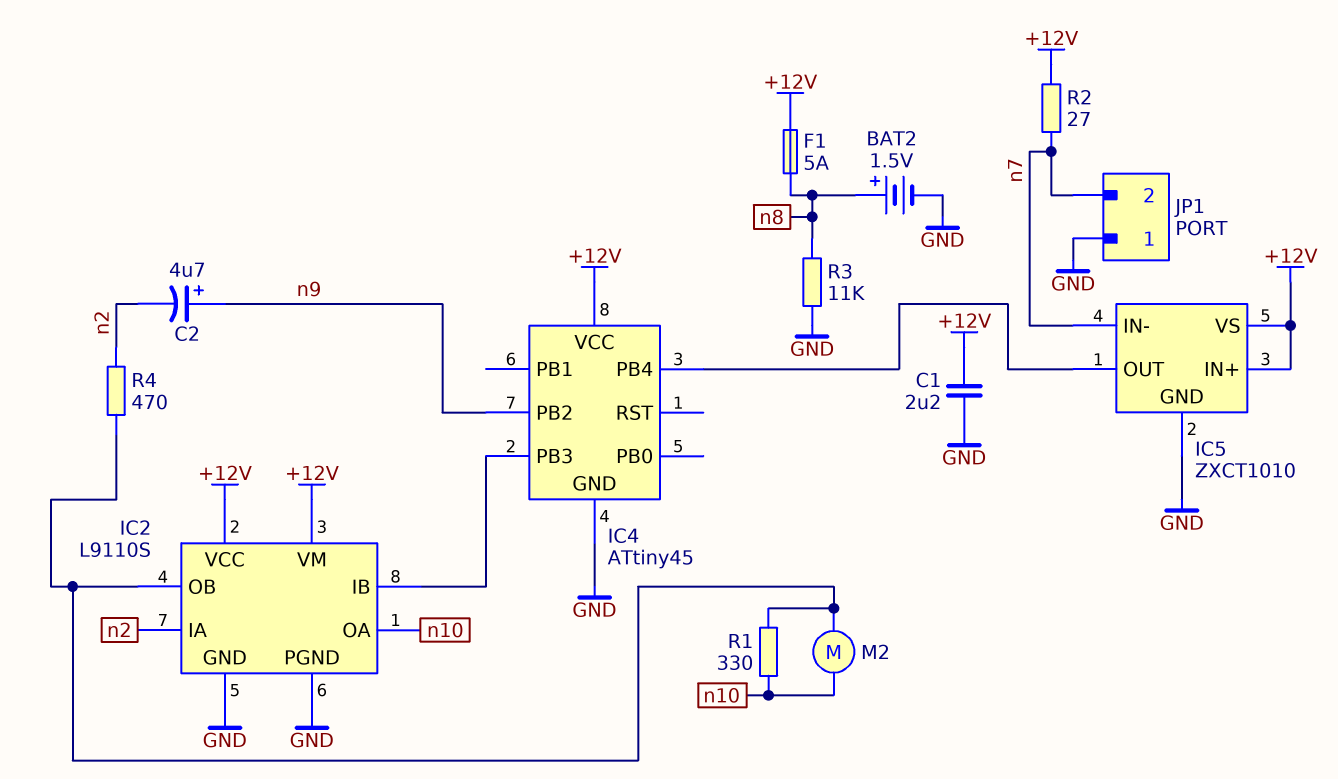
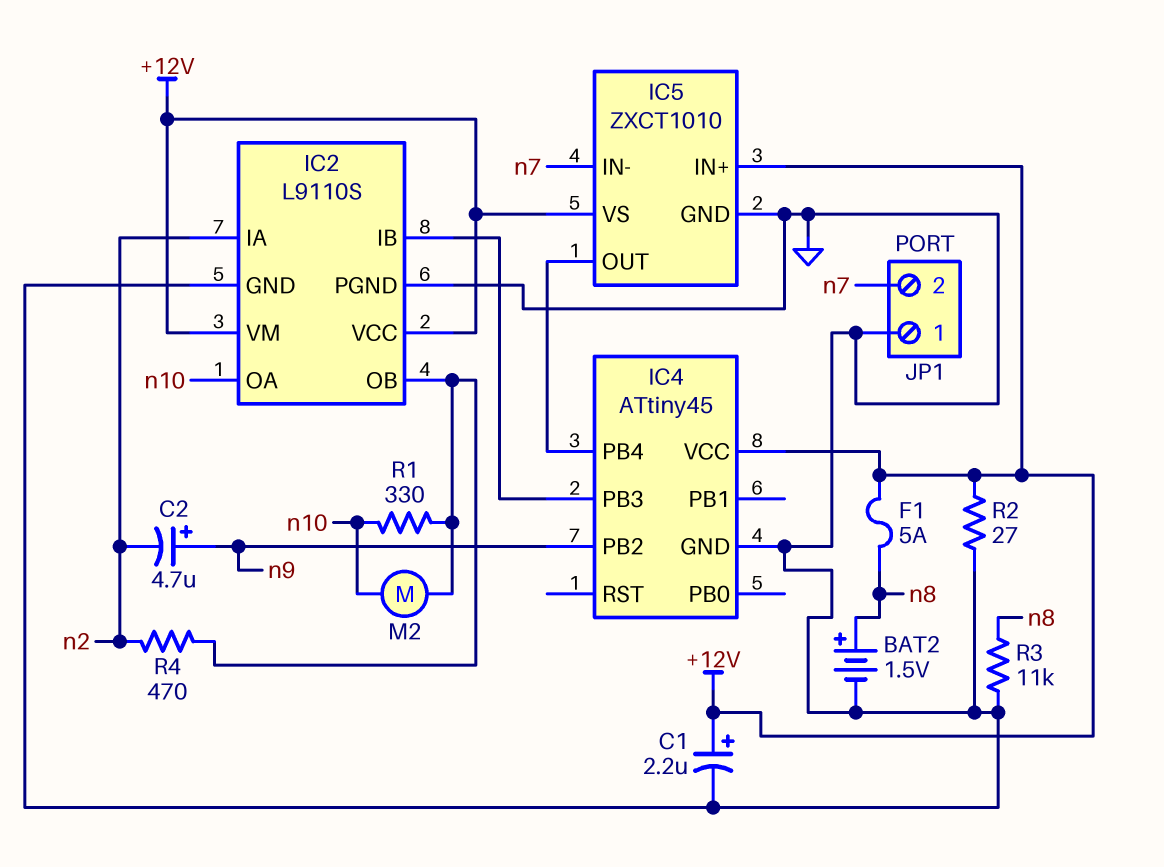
C1: 2.2uF (+12V, GND) -> 2.2uF (plus +12V, minus GND)
R2: 27 (+12V, n7) -> 27 (+12V, GND)

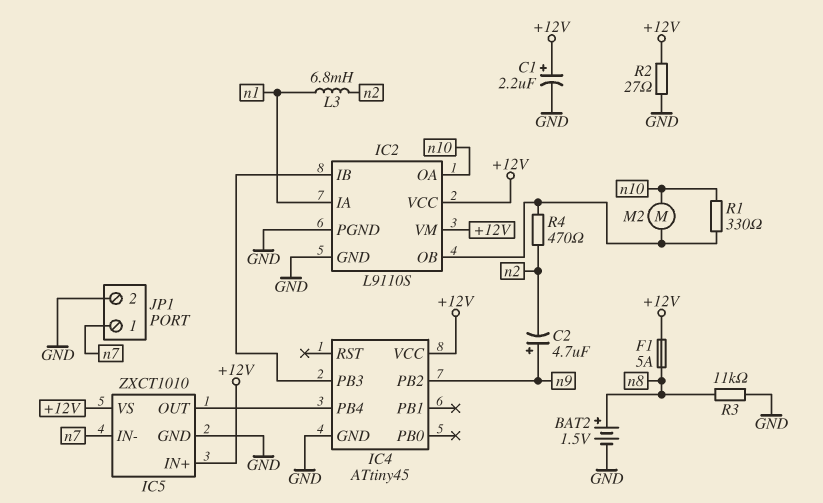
IC2 pin IA: n2 -> n1
JP1 pin 1: GND -> n7
JP1 pin 2: n7 -> GND
L3: none -> 6.8mH (n1, n2)

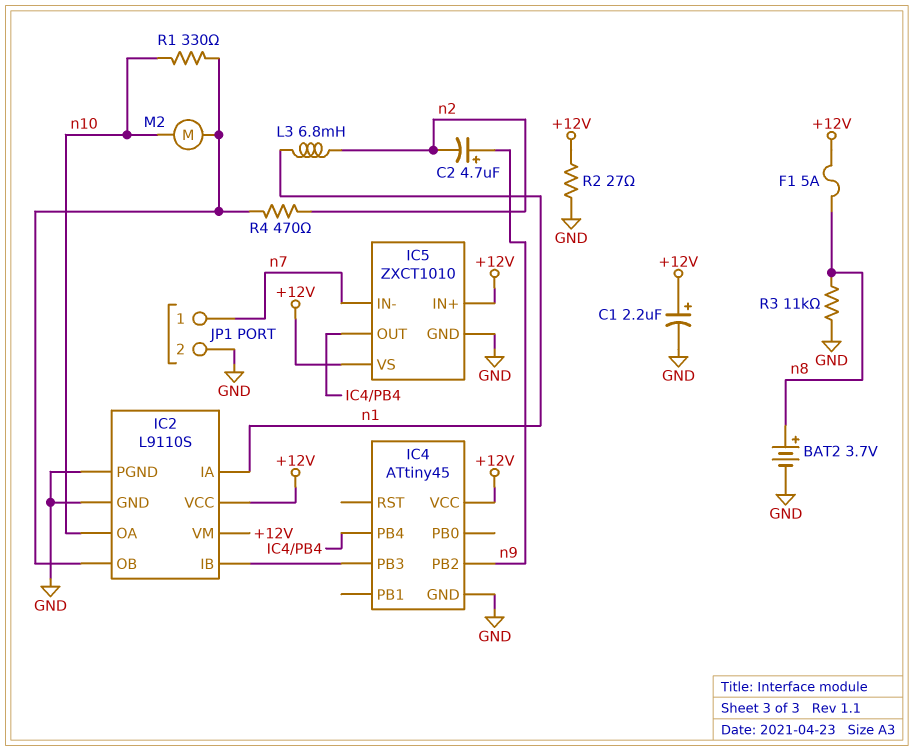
BAT2: 1.5V (plus n8, minus GND) -> 3.7V (plus n8, minus GND)

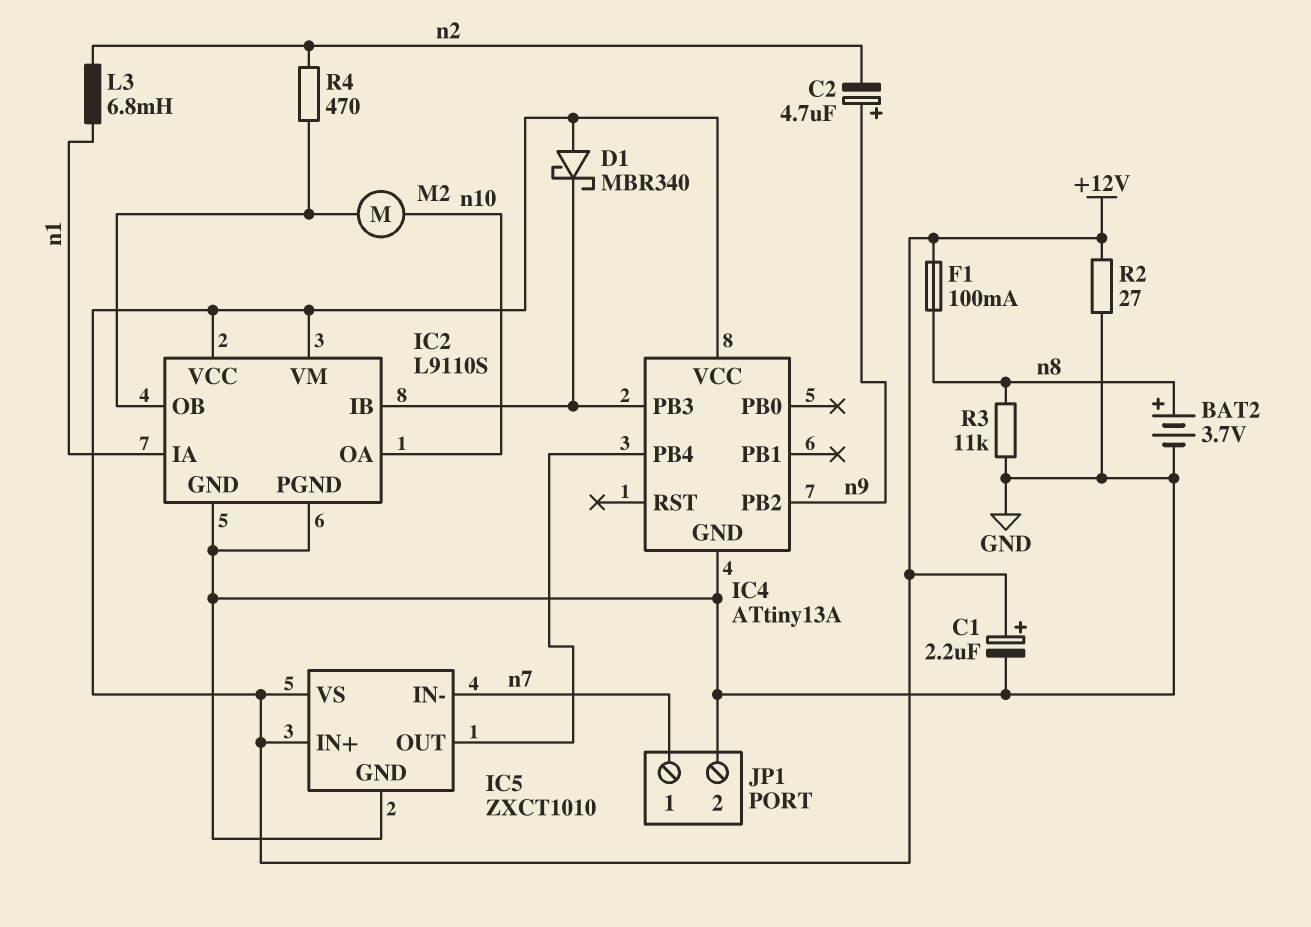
D1: none -> schottky MBR340 (A +12V, K IC2/IB)
F1: 5A (+12V, n8) -> 100mA (+12V, n8)
IC4: ATtiny45 -> ATtiny13A
R1: 330 (IC2/OB, n10) -> none

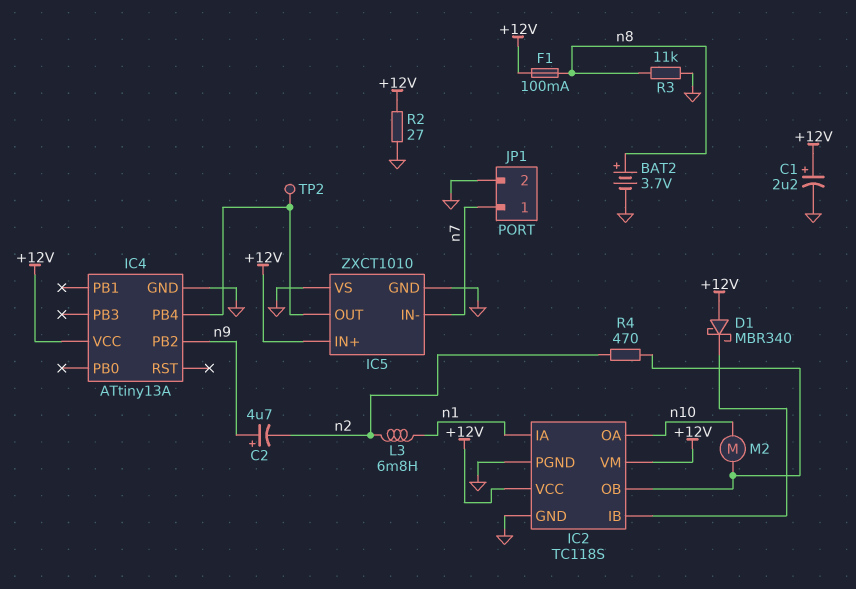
IC2: L9110S -> TC118S
IC4 pin PB3: IC2/IB -> none
IC5 pin VS: +12V -> GND
TP2: none -> test point (IC4/PB4)

